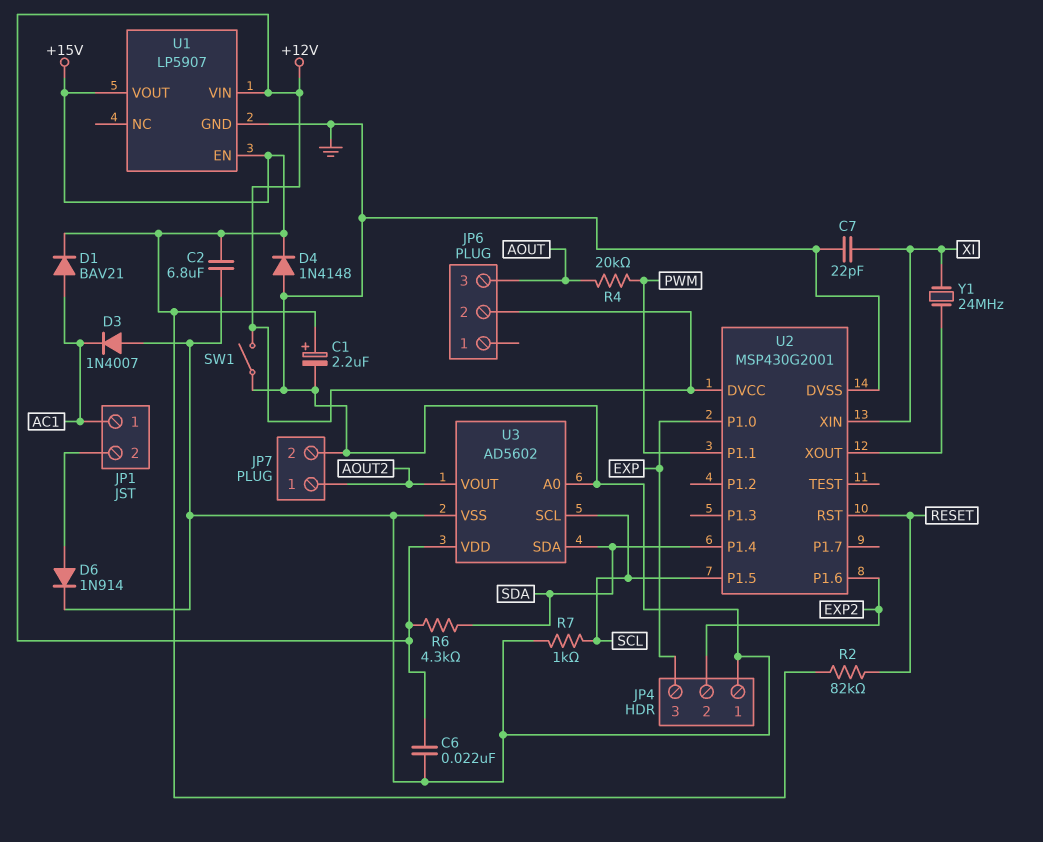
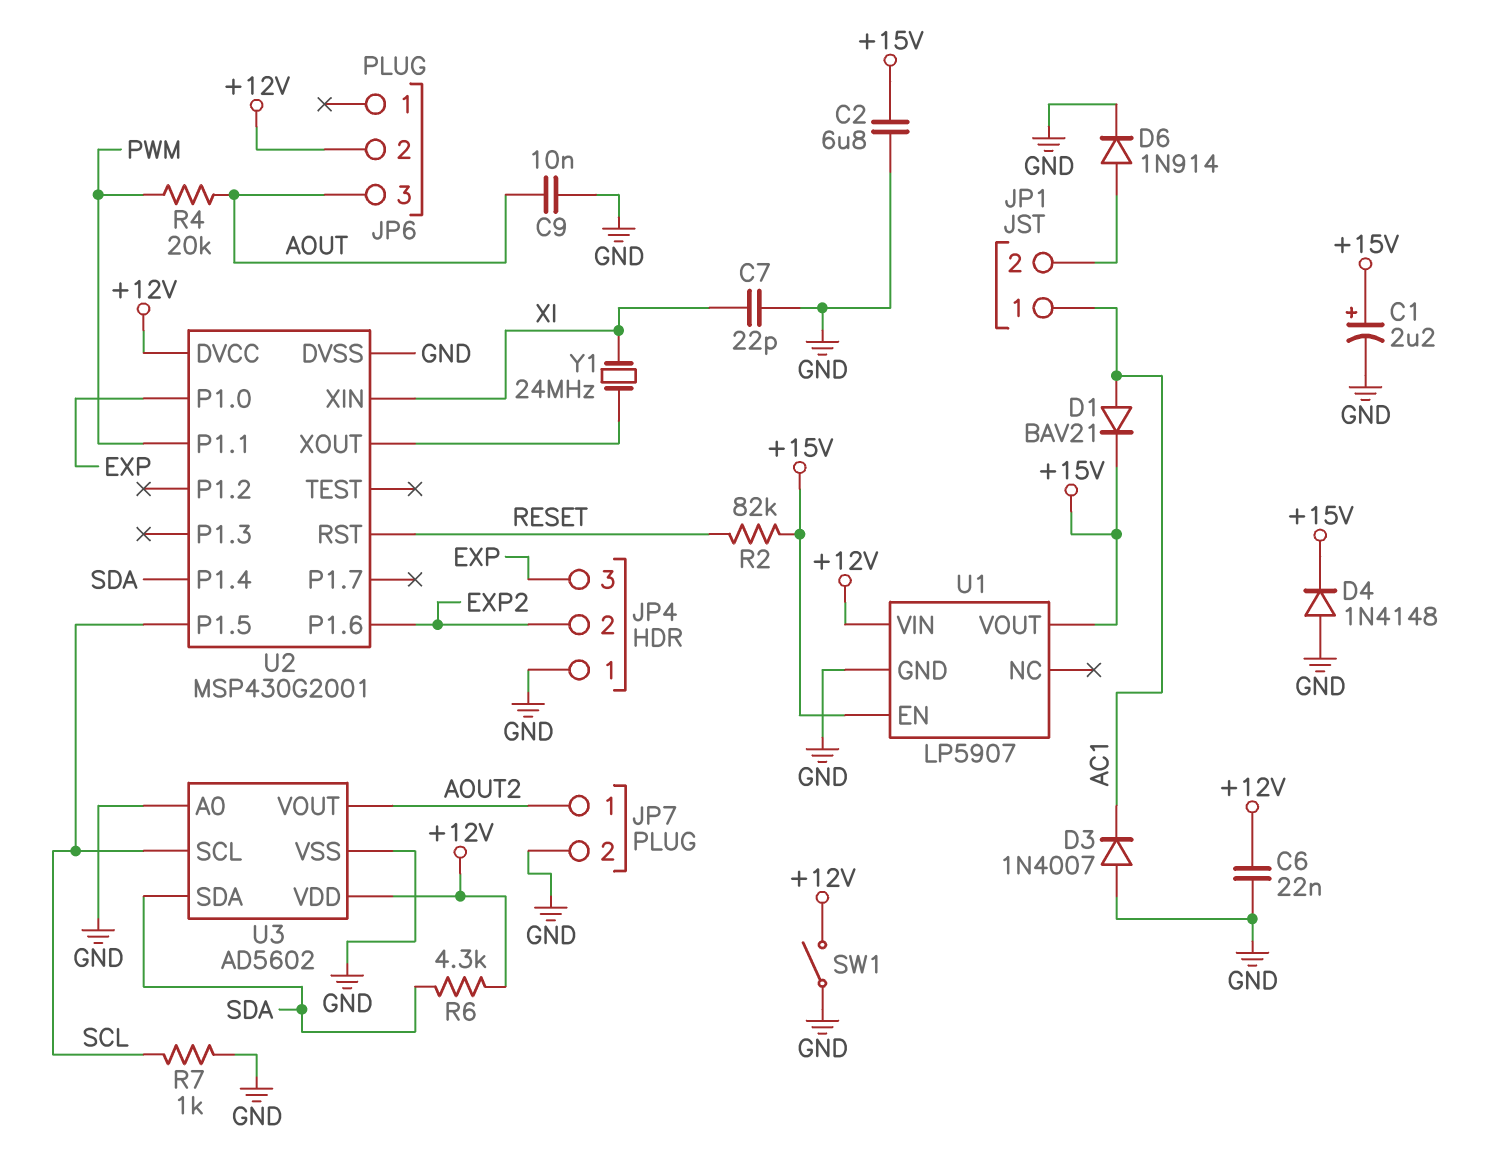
C9: none -> 10nF (AOUT, GND)

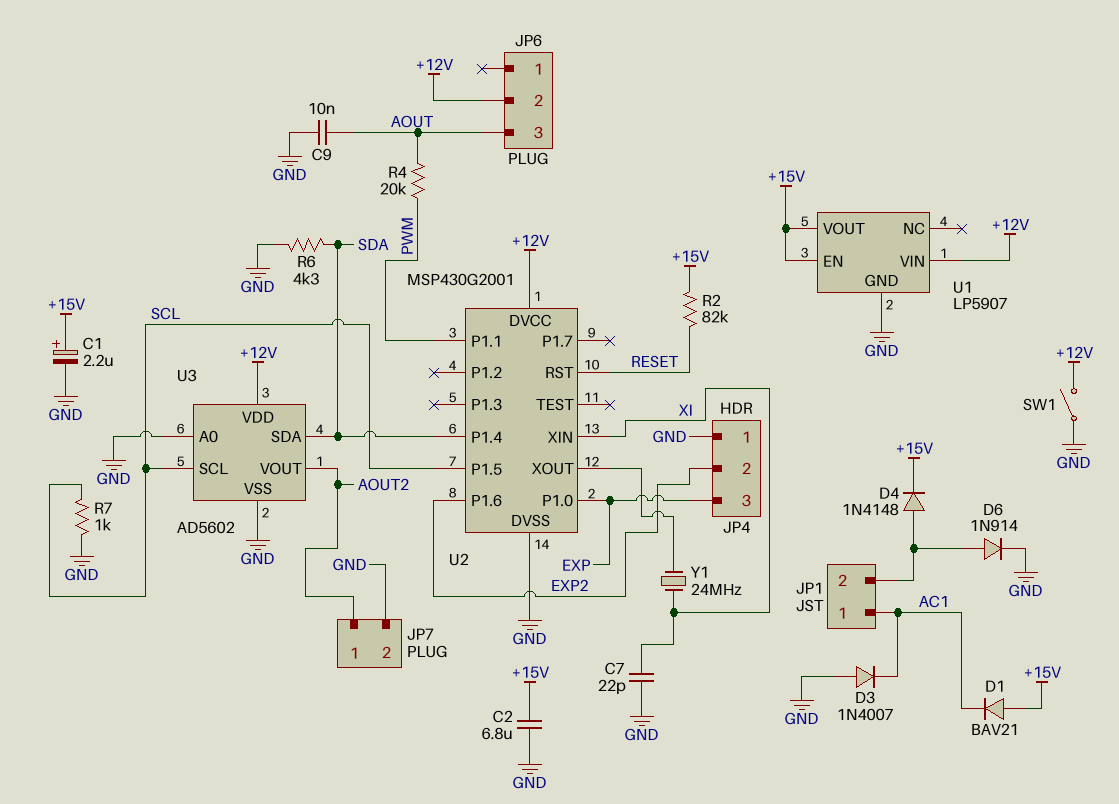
C6: 22nF (+12V, GND) -> none
D1: diode BAV21 (A AC1, K +15V) -> diode BAV21 (A +15V, K AC1)
D4: diode 1N4148 (A GND, K +15V) -> diode 1N4148 (A JP1/2, K +15V)
R6: 4.3k (+12V, SDA) -> 4.3k (GND, SDA)

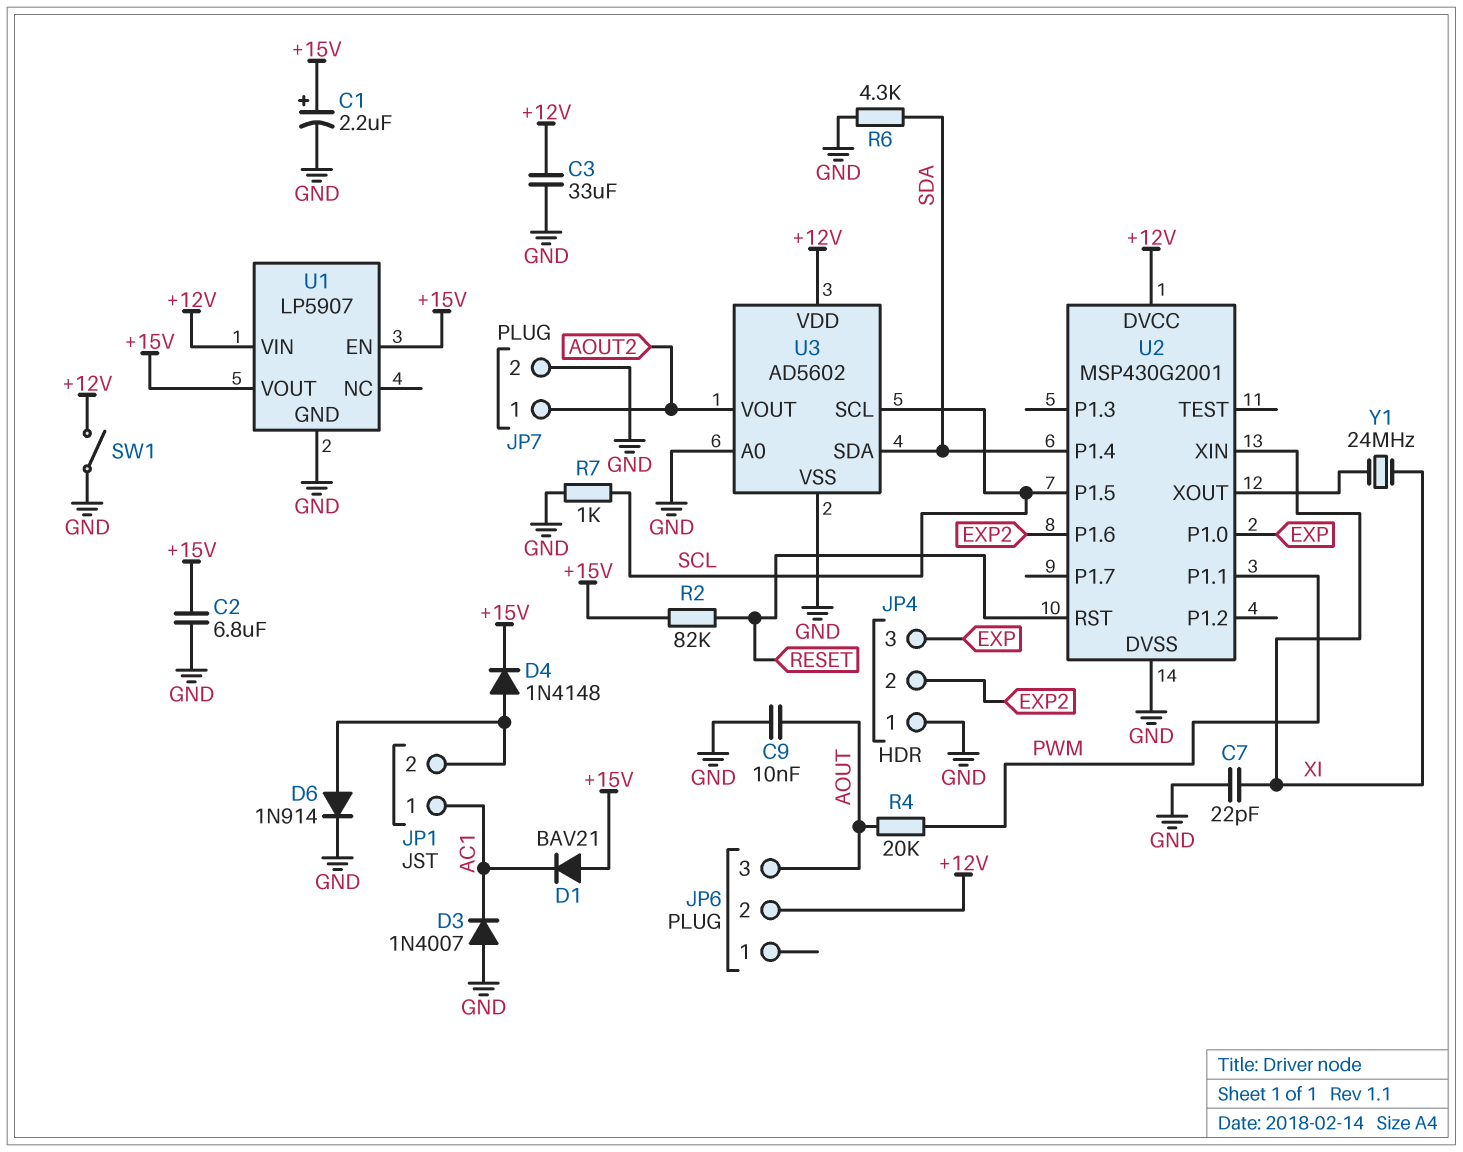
C3: none -> 33uF (+12V, GND)

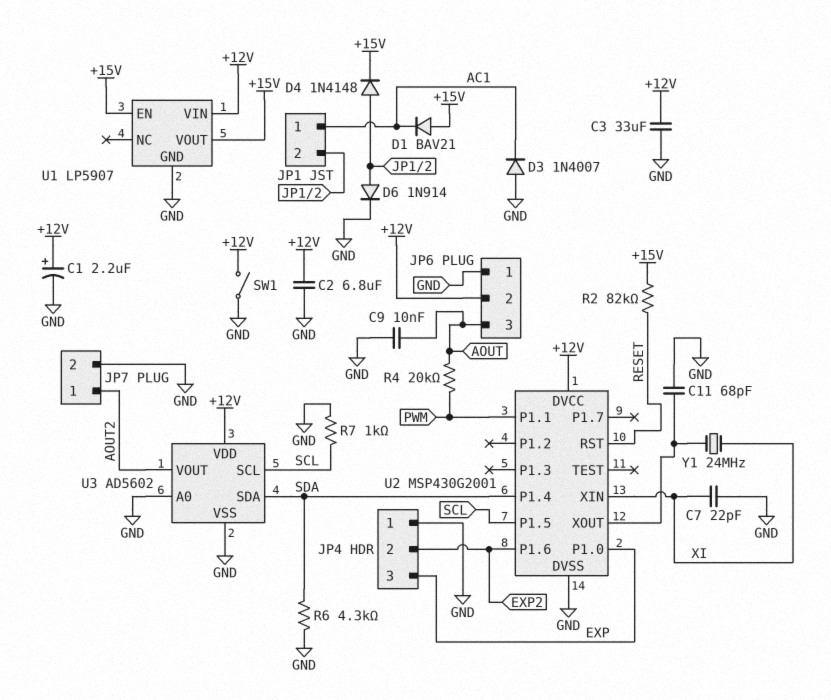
C1: 2.2uF (plus +15V, minus GND) -> 2.2uF (plus +12V, minus GND)
C2: 6.8uF (+15V, GND) -> 6.8uF (+12V, GND)
C11: none -> 68pF (GND, U2/XOUT)
JP6 pin 1: none -> GND

